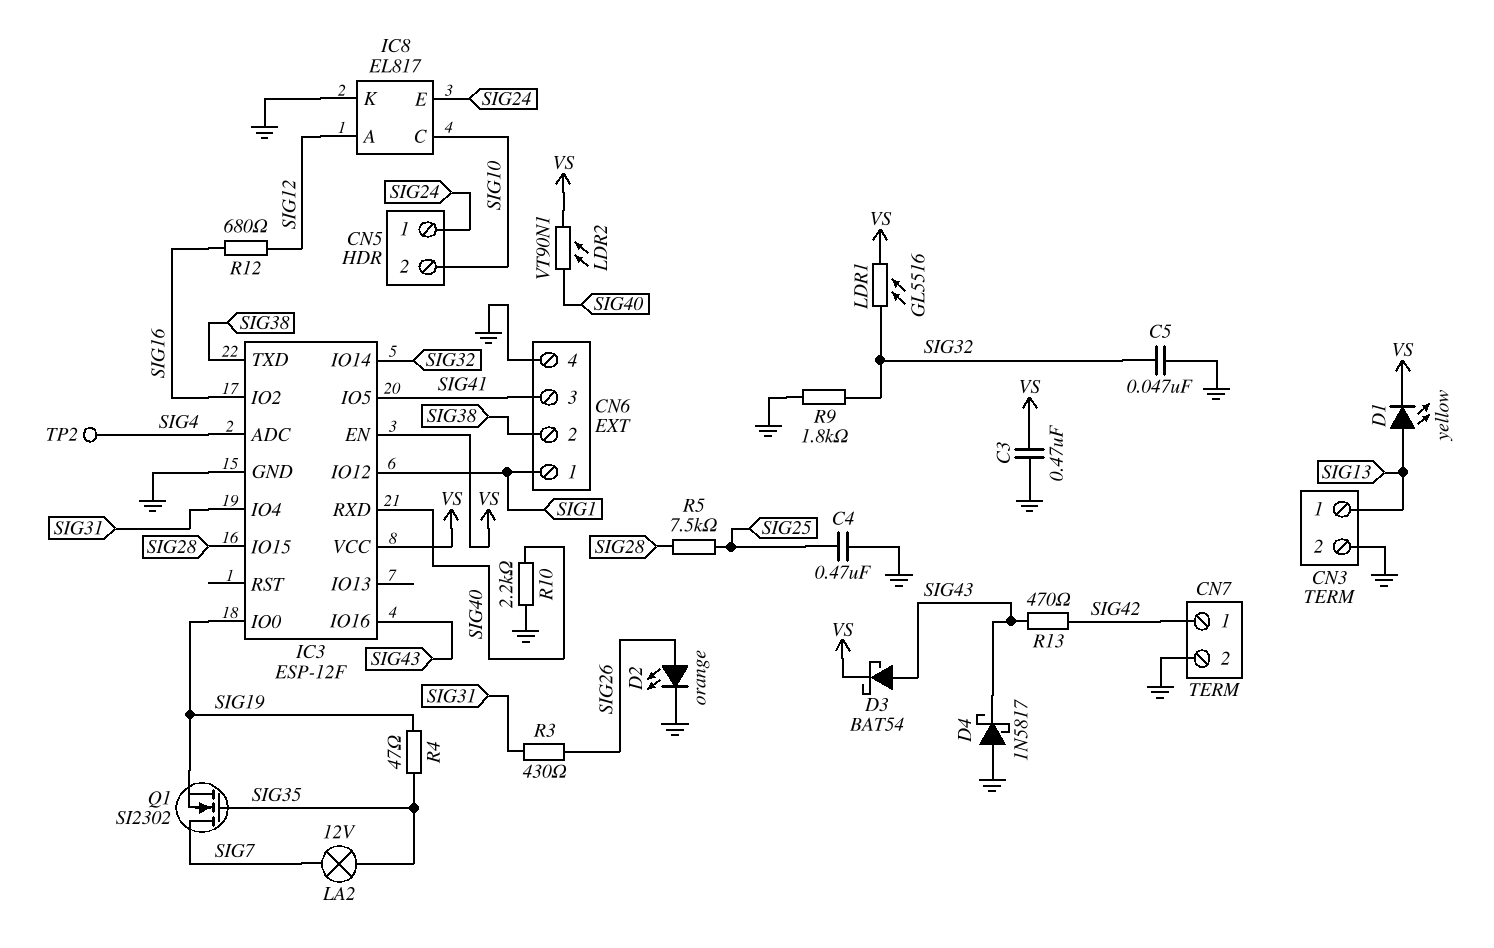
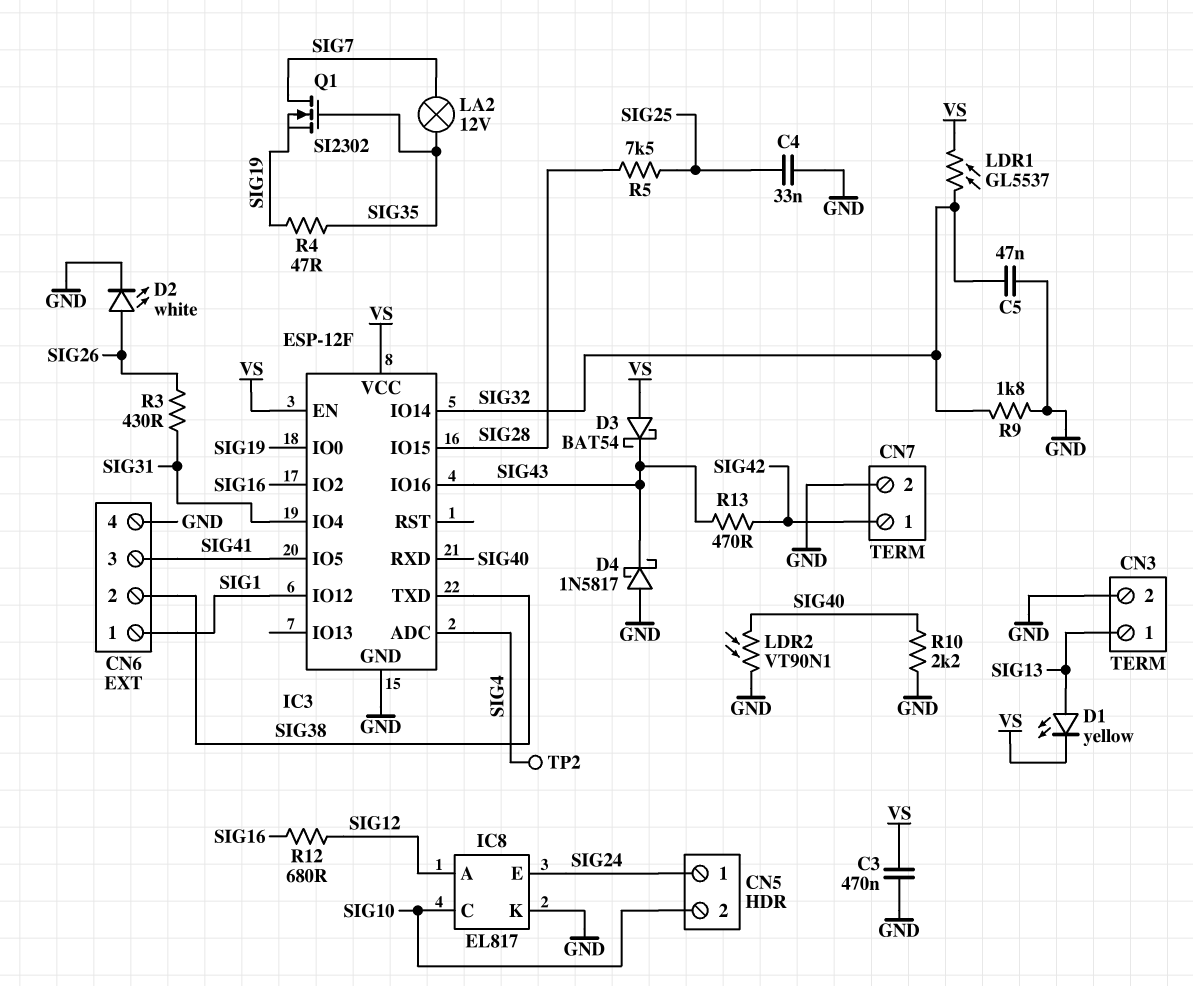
C4: 470nF (GND, SIG25) -> 33nF (GND, SIG25)
D2: LED orange (A SIG26, K GND) -> LED white (A SIG26, K GND)
D3: schottky BAT54 (A SIG43, K VS) -> schottky BAT54 (A VS, K SIG43)
LDR1: GL5516 (SIG32, VS) -> GL5537 (SIG32, VS)
LDR2: VT90N1 (SIG40, VS) -> VT90N1 (GND, SIG40)

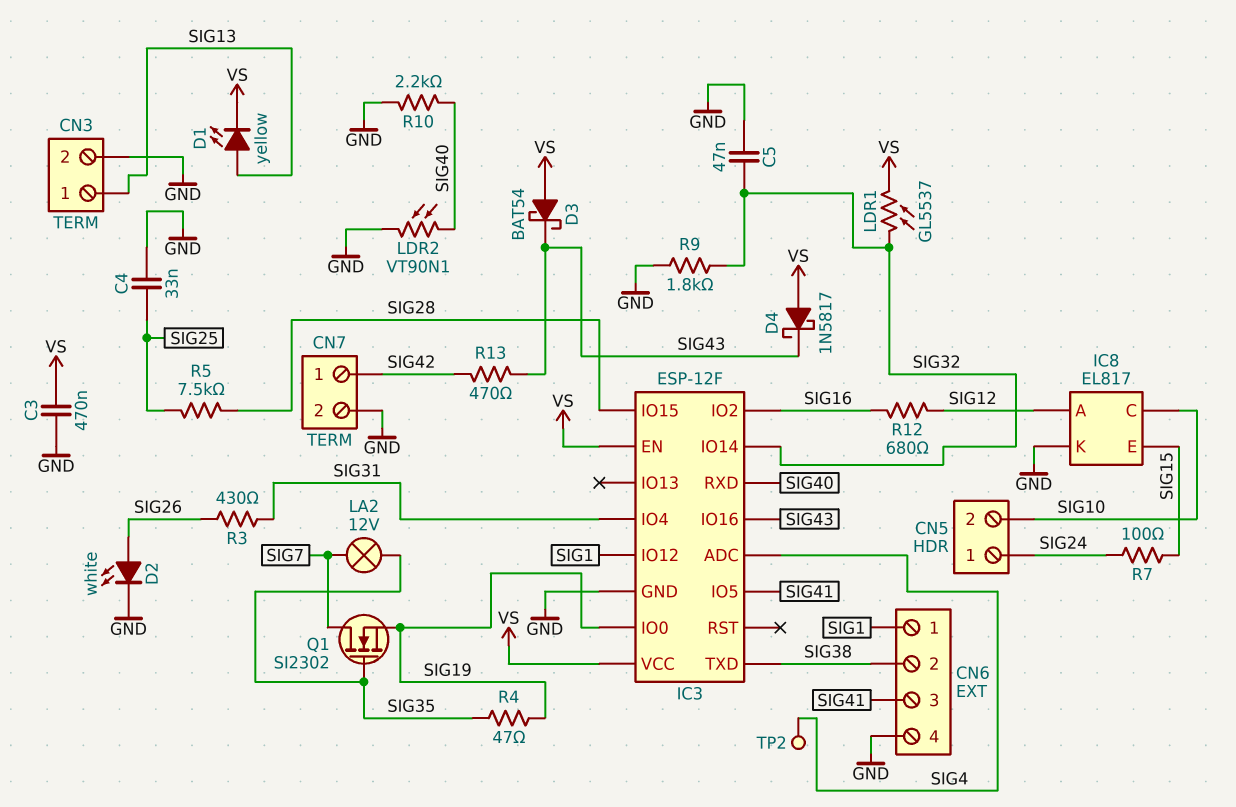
D4: schottky 1N5817 (A GND, K SIG43) -> schottky 1N5817 (A VS, K SIG43)
IC8 pin E: SIG24 -> SIG15
R7: none -> 100 (SIG15, SIG24)

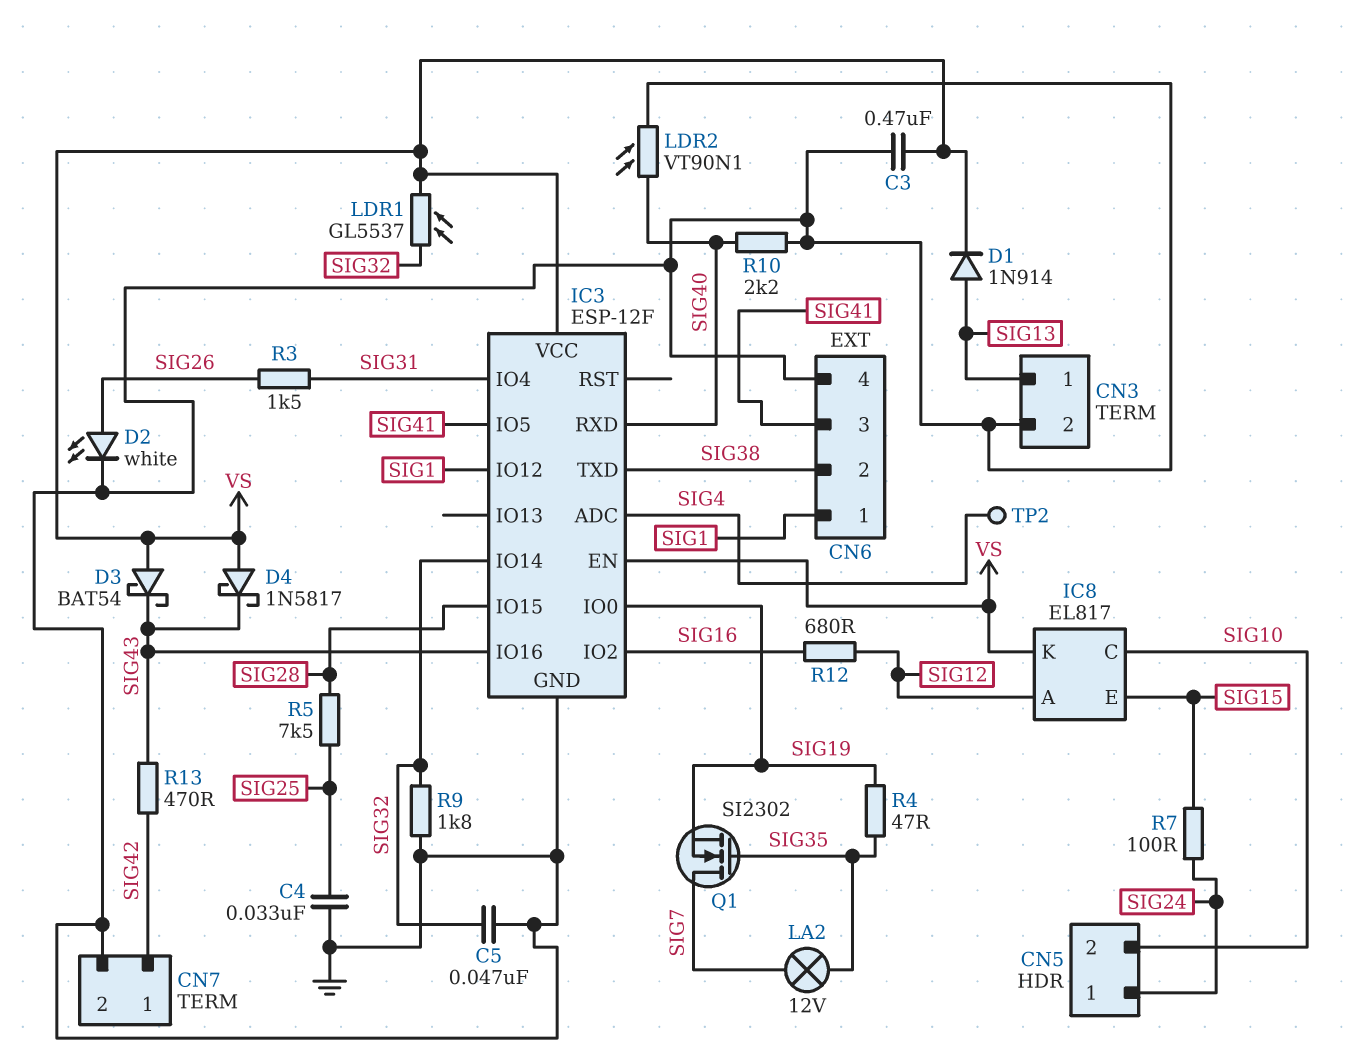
D1: LED yellow (A SIG13, K VS) -> diode 1N914 (A SIG13, K VS)
IC8 pin K: GND -> VS
R3: 430 (SIG26, SIG31) -> 1.5k (SIG26, SIG31)

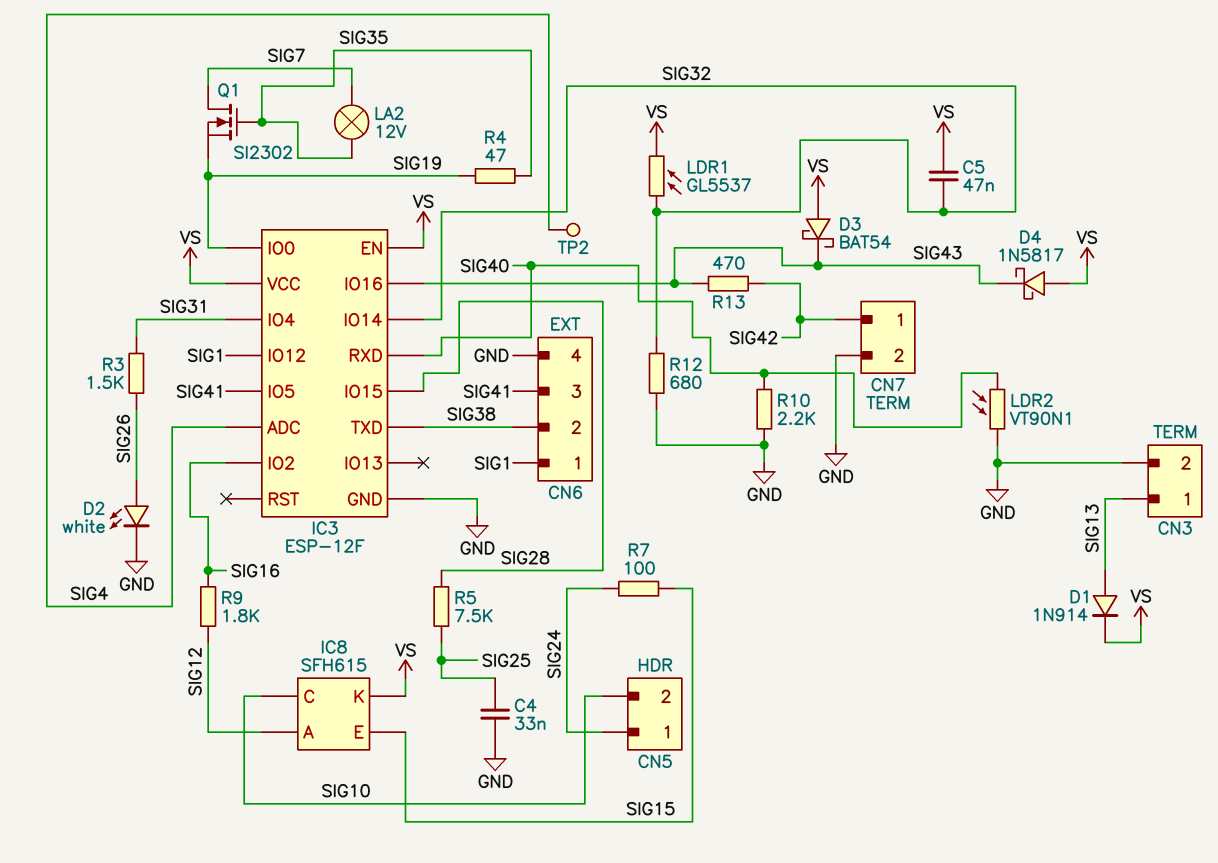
C3: 470nF (GND, VS) -> none
C5: 47nF (GND, SIG32) -> 47nF (SIG32, VS)
IC8: EL817 -> SFH615
R9: 1.8k (GND, SIG32) -> 1.8k (SIG12, SIG16)
R12: 680 (SIG12, SIG16) -> 680 (GND, SIG32)

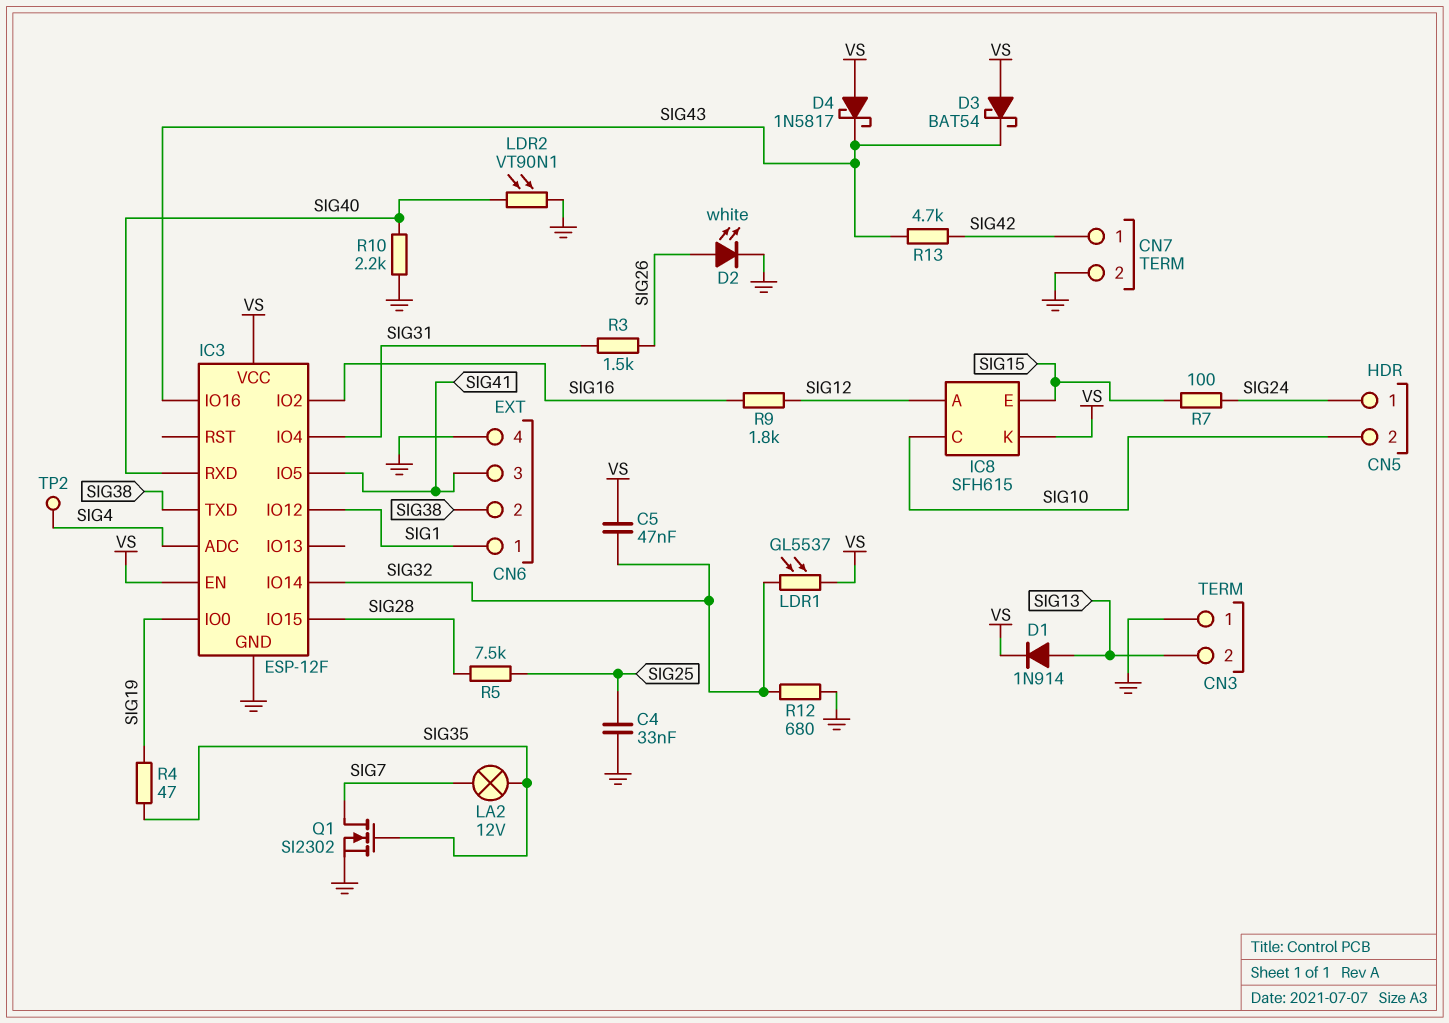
CN3 pin 1: SIG13 -> GND
CN3 pin 2: GND -> SIG13
Q1: NMOS SI2302 (G SIG35, D SIG7, S SIG19) -> NMOS SI2302 (G SIG35, D SIG7, S GND)
R13: 470 (SIG42, SIG43) -> 4.7k (SIG42, SIG43)

